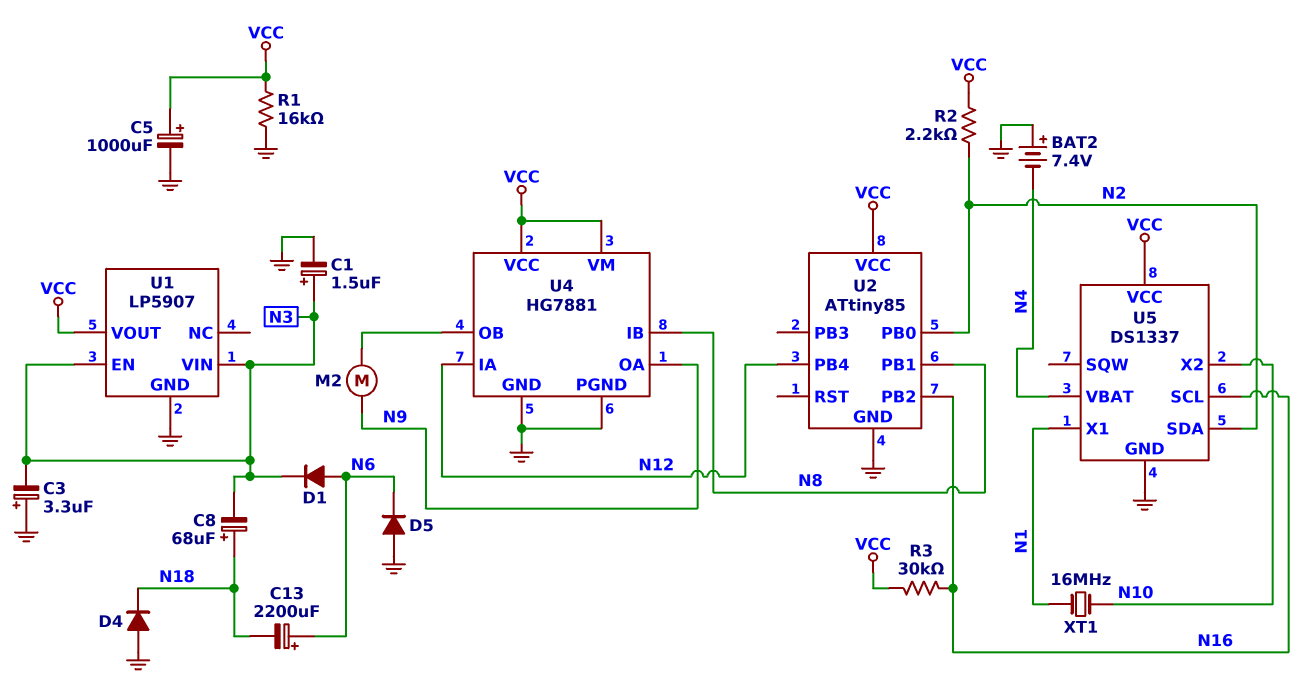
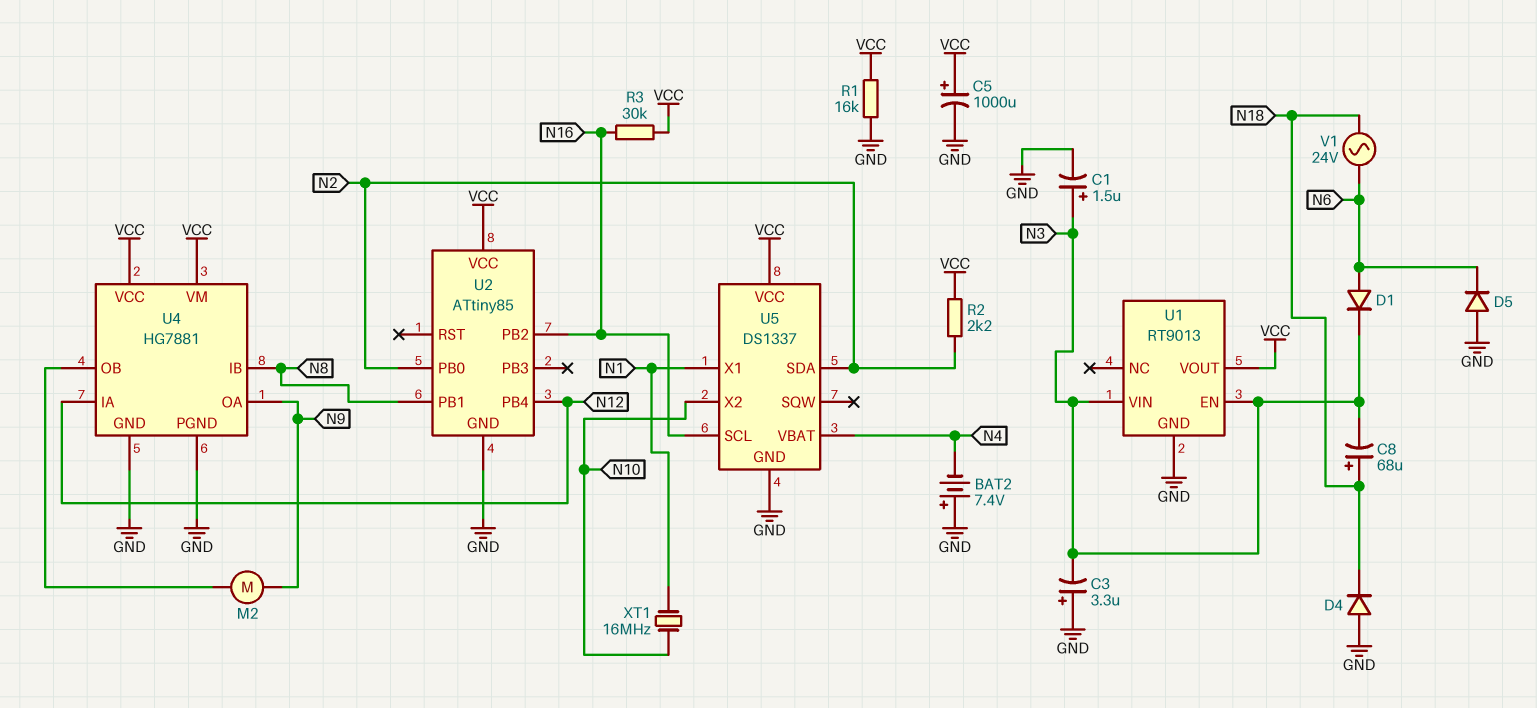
C13: 2200uF (plus N6, minus N18) -> none
U1: LP5907 -> RT9013
V1: none -> AC 24V (N6, N18)

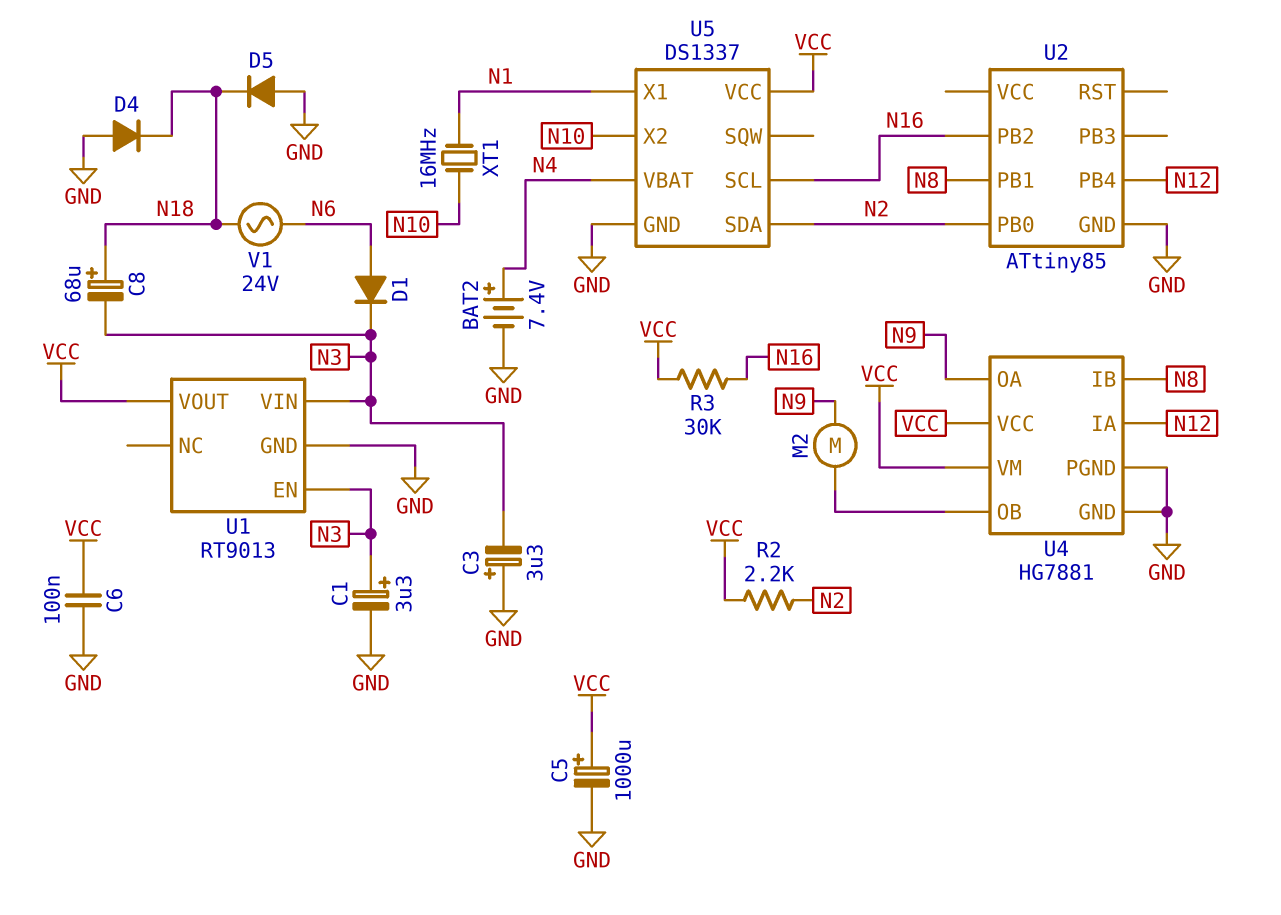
BAT2: 7.4V (plus GND, minus N4) -> 7.4V (plus N4, minus GND)
C1: 1.5uF (plus N3, minus GND) -> 3.3uF (plus N3, minus GND)
C6: none -> 100nF (GND, VCC)
D5: diode (A GND, K N6) -> diode (A GND, K N18)
R1: 16k (GND, VCC) -> none
U2 pin VCC: VCC -> none

